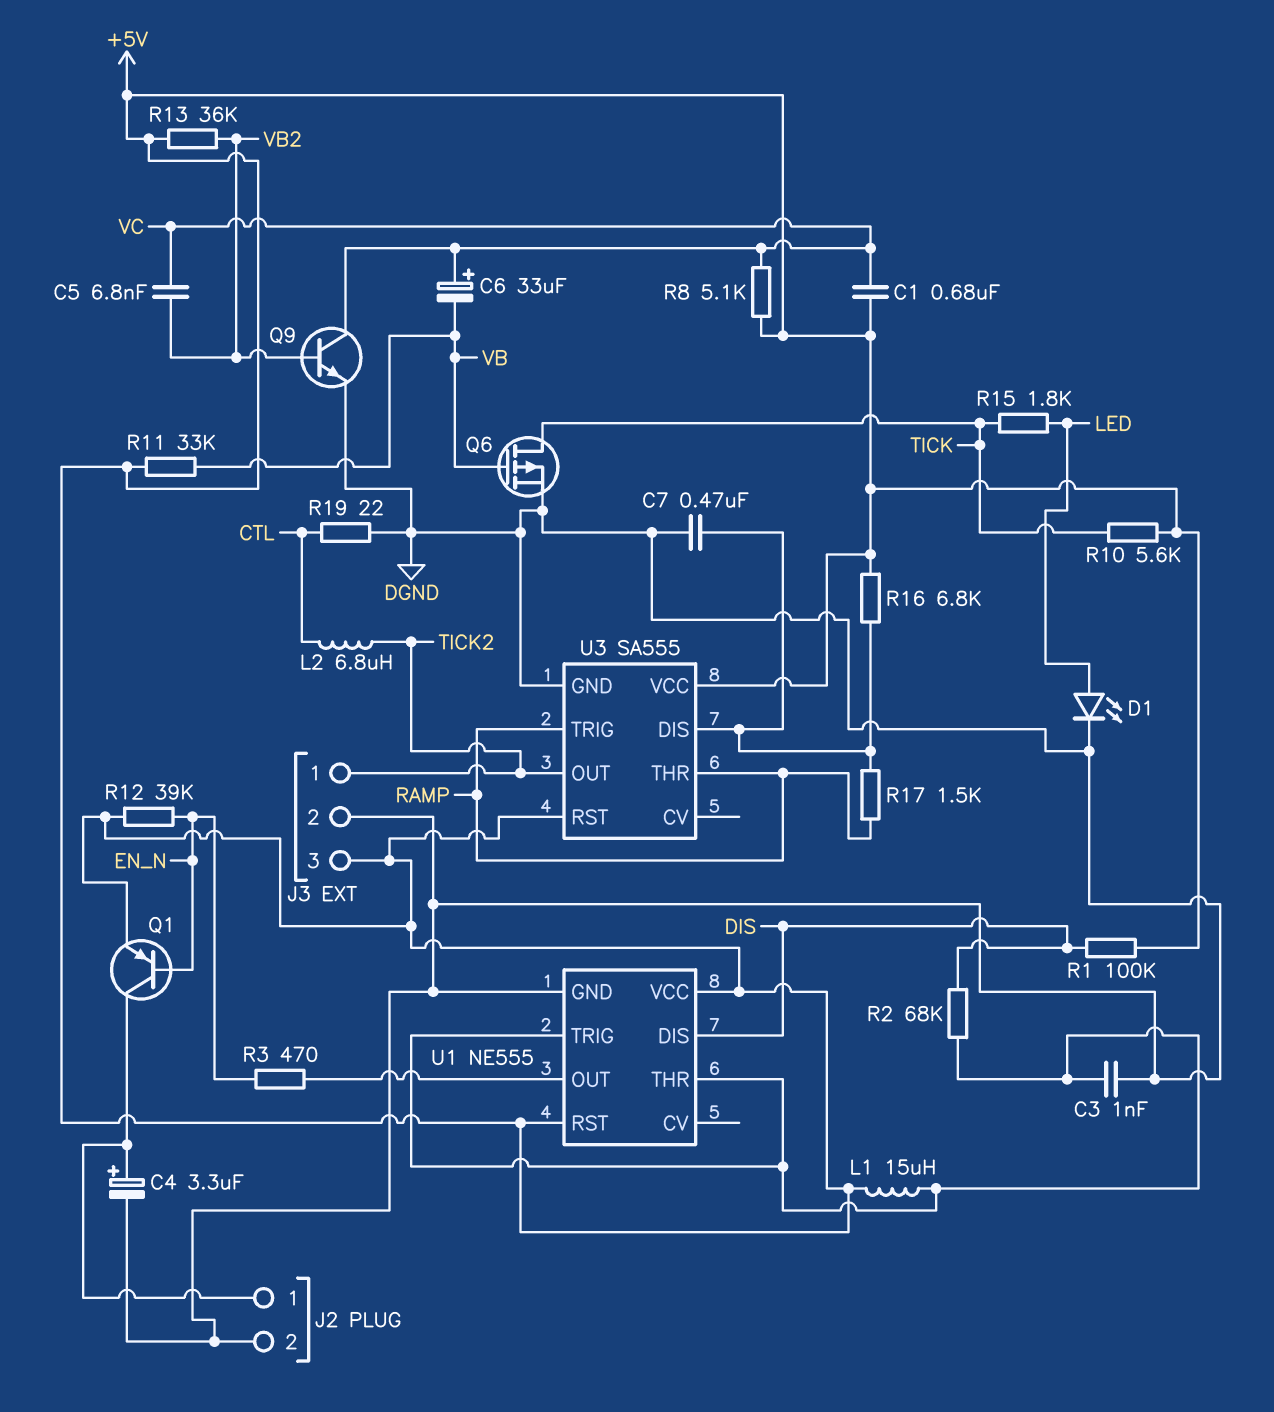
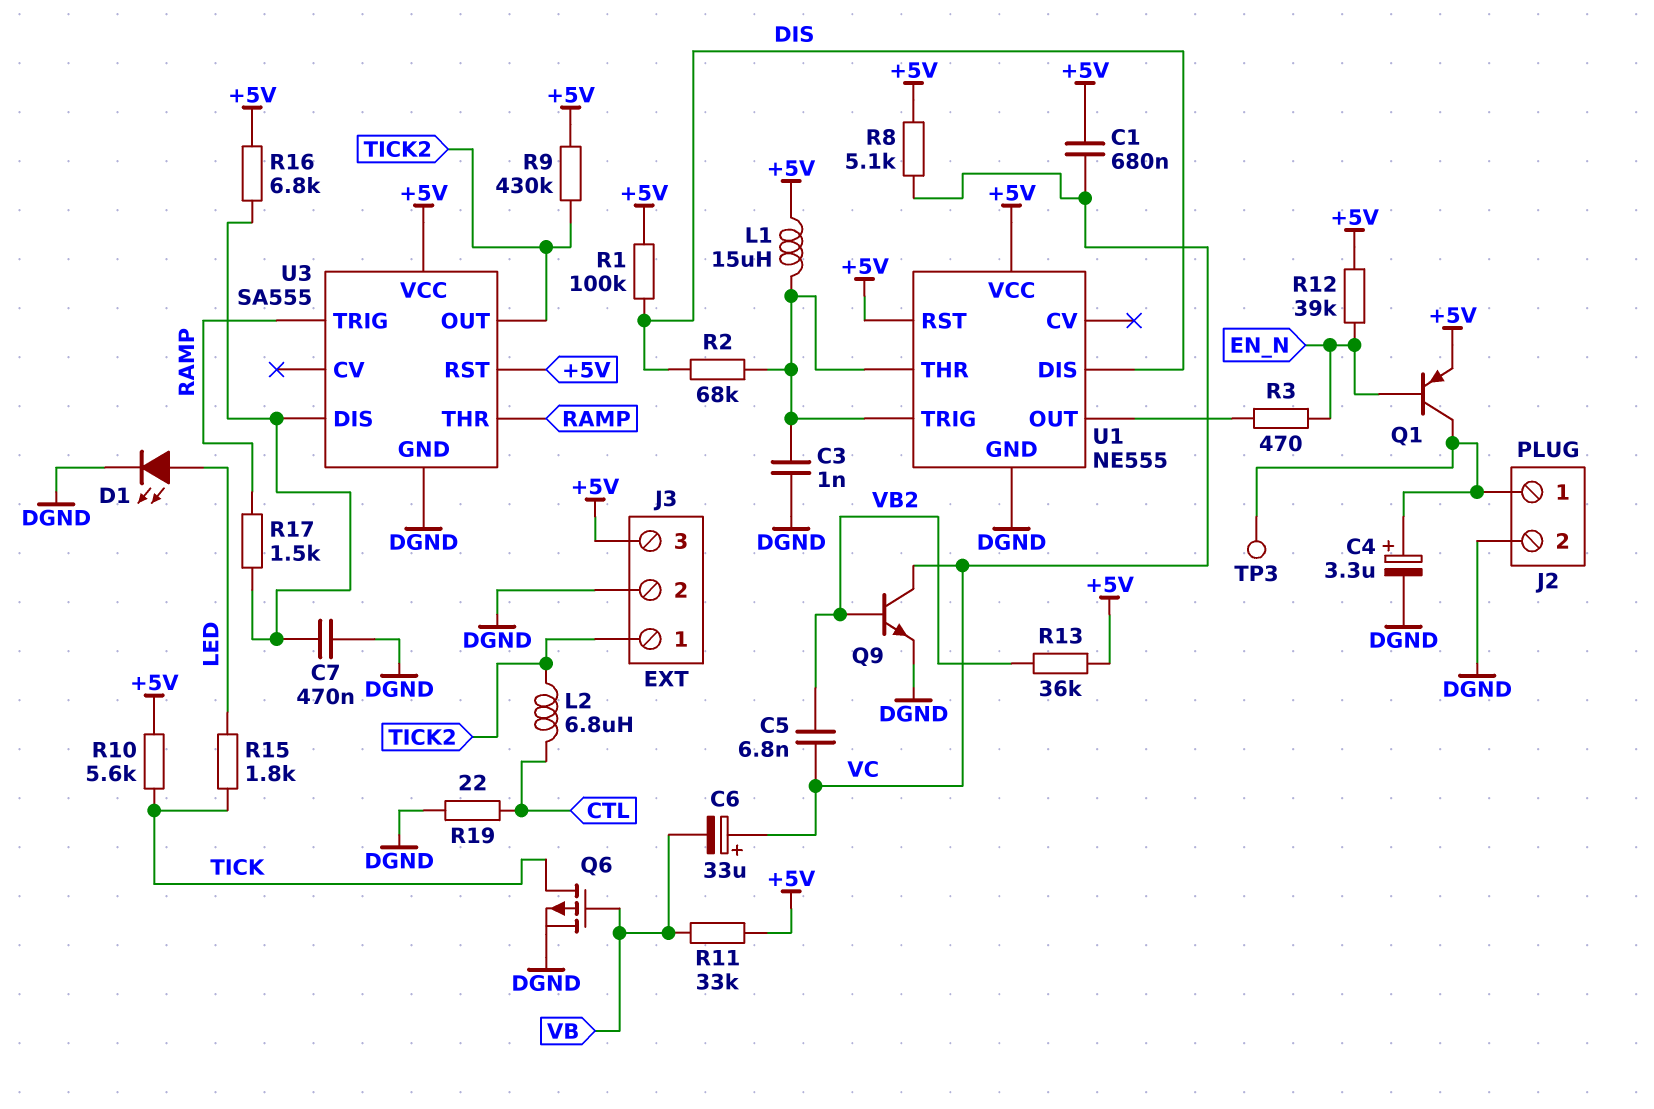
R9: none -> 430k (+5V, TICK2)
TP3: none -> test point (J2/1)

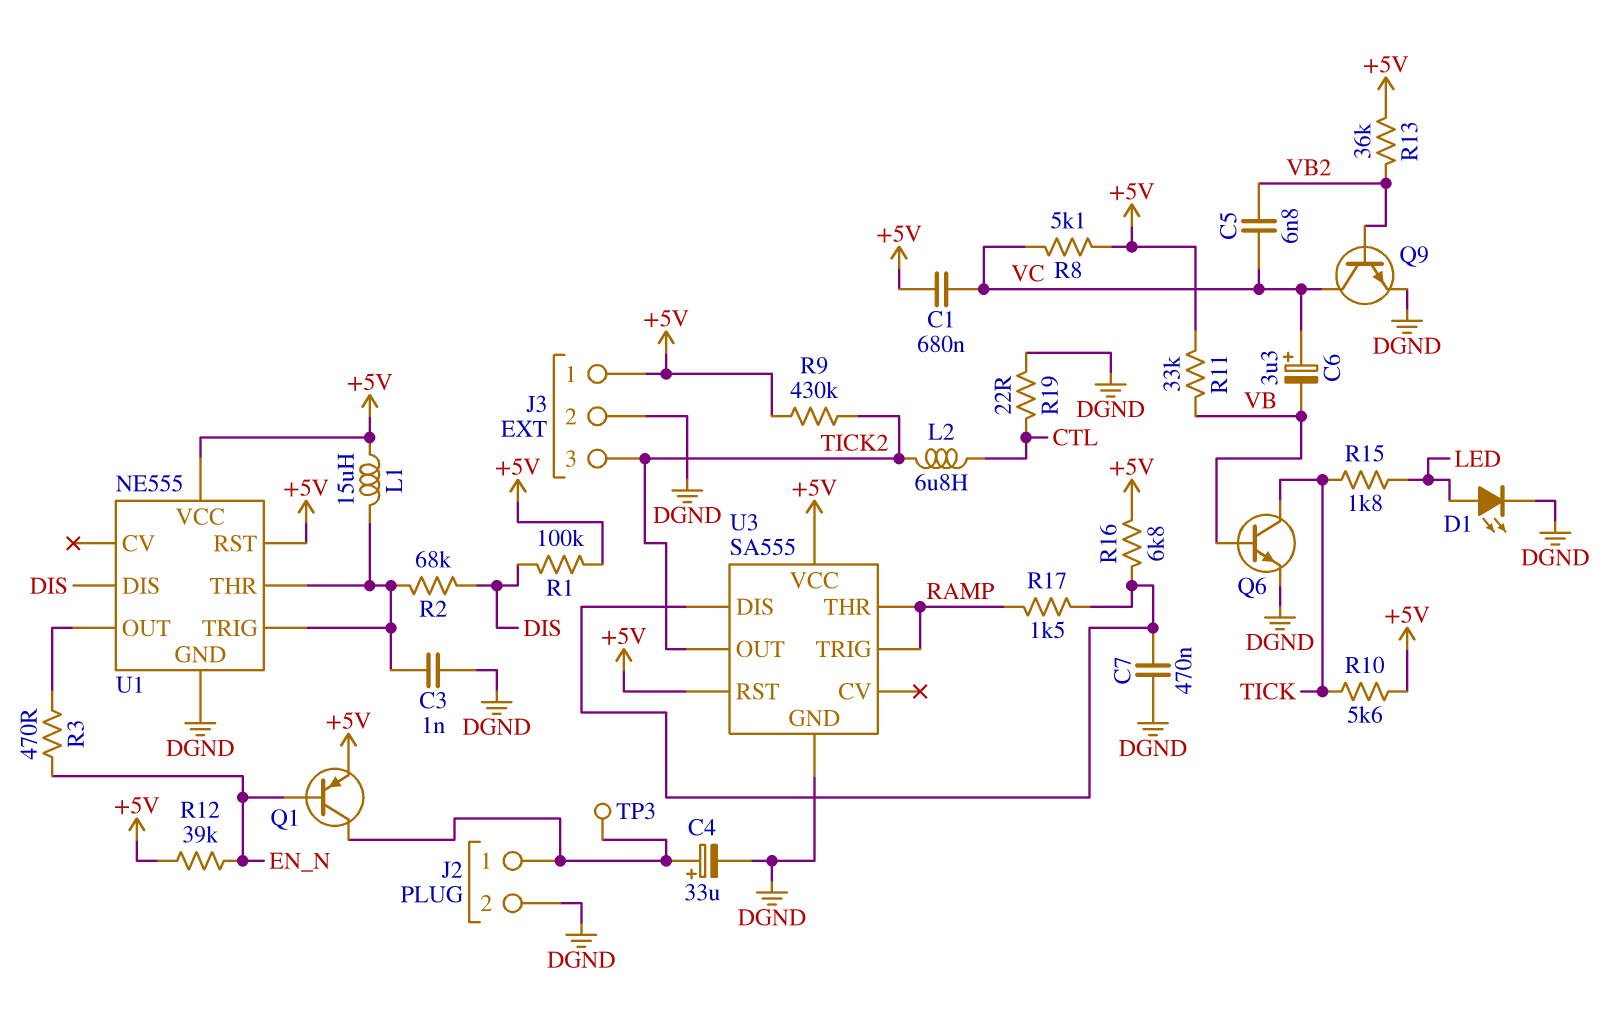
C4: 3.3uF (plus J2/1, minus DGND) -> 33uF (plus J2/1, minus DGND)
C6: 33uF (plus VC, minus VB) -> 3.3uF (plus VC, minus VB)
J3 pin 1: TICK2 -> +5V
J3 pin 3: +5V -> TICK2
Q6: PMOS (G VB, D TICK, S DGND) -> NPN (B VB, C TICK, E DGND)

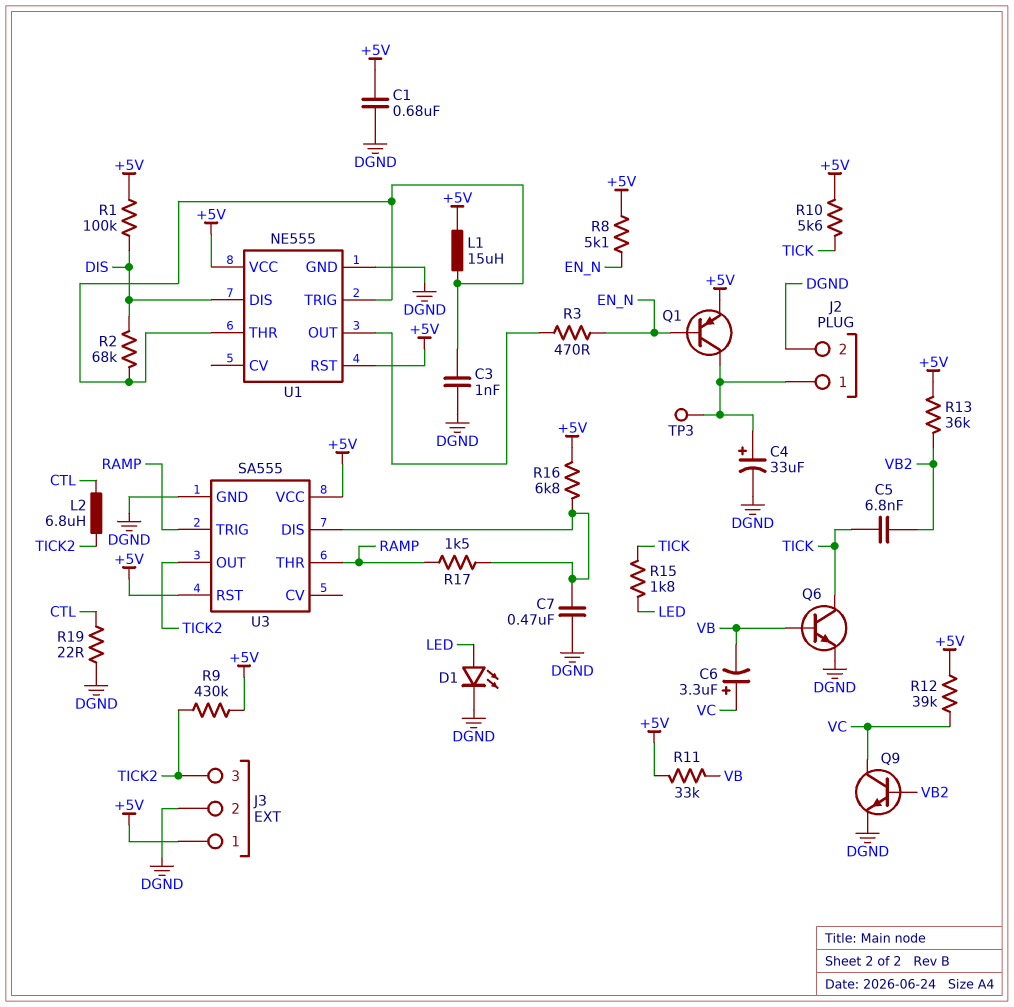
C1: 680nF (+5V, VC) -> 680nF (+5V, DGND)
C5: 6.8nF (VB2, VC) -> 6.8nF (TICK, VB2)
R8: 5.1k (+5V, VC) -> 5.1k (+5V, EN_N)
R12: 39k (+5V, EN_N) -> 39k (+5V, VC)

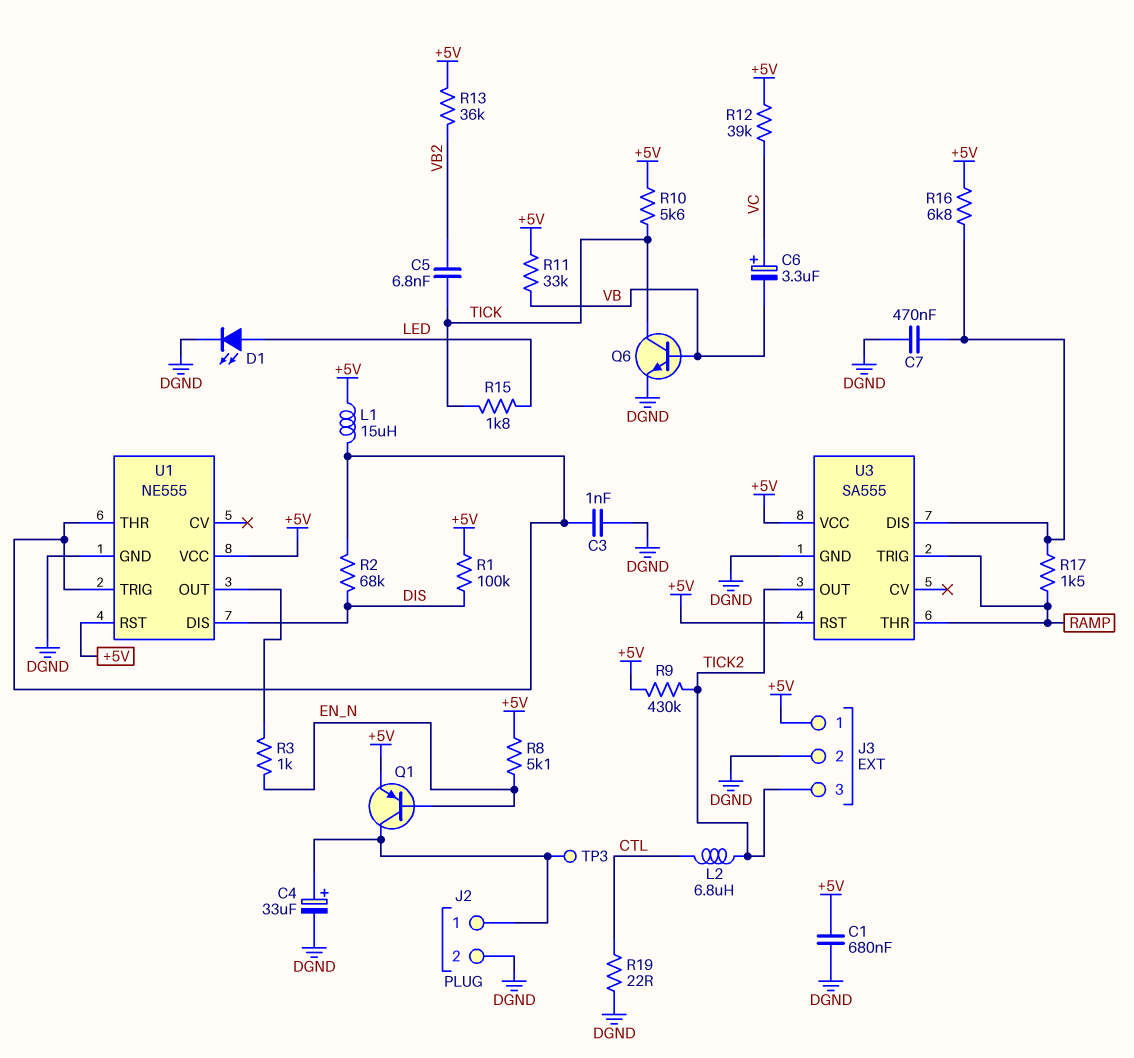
Q9: NPN (B VB2, C VC, E DGND) -> none
R3: 470 (EN_N, U1/OUT) -> 1k (EN_N, U1/OUT)

